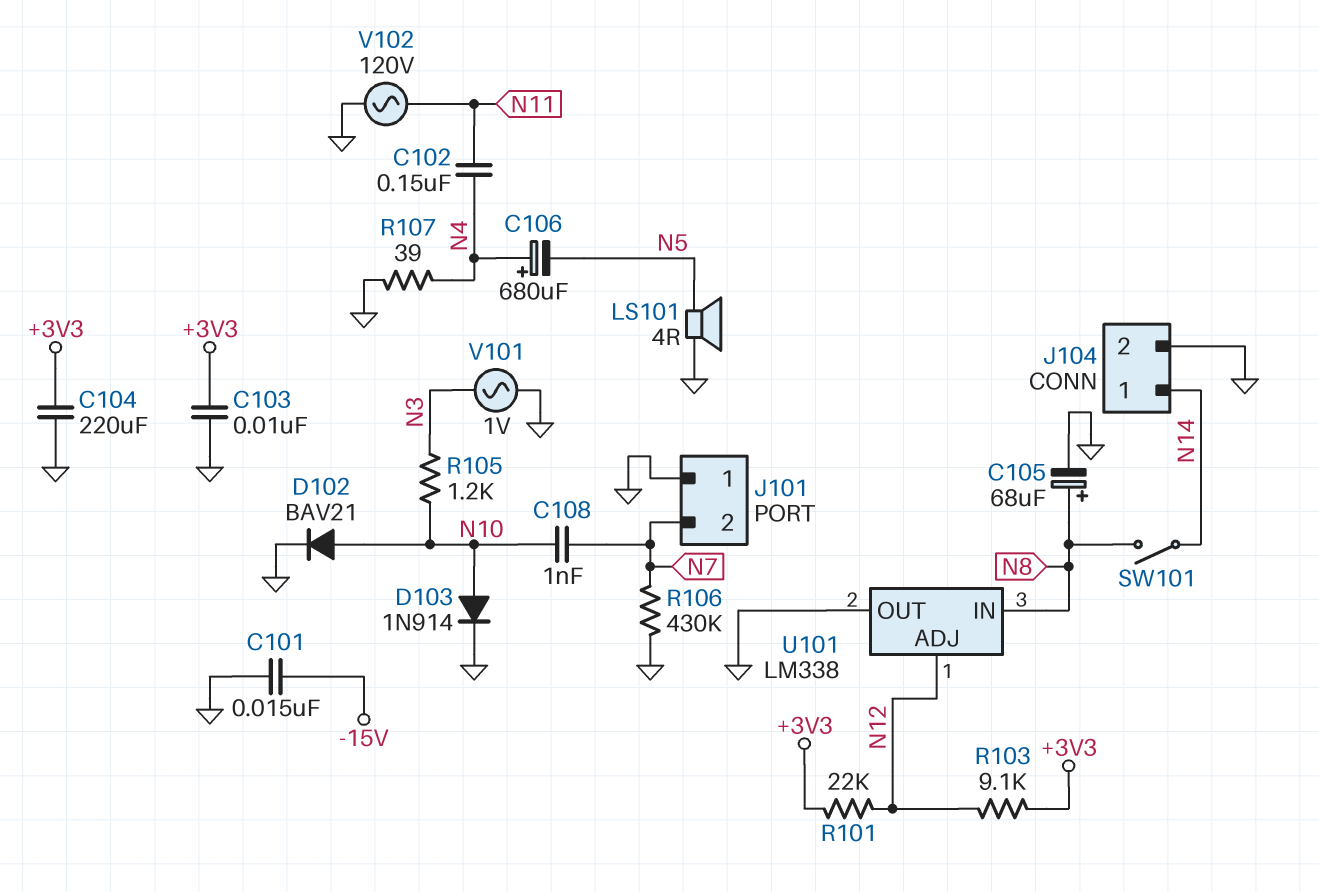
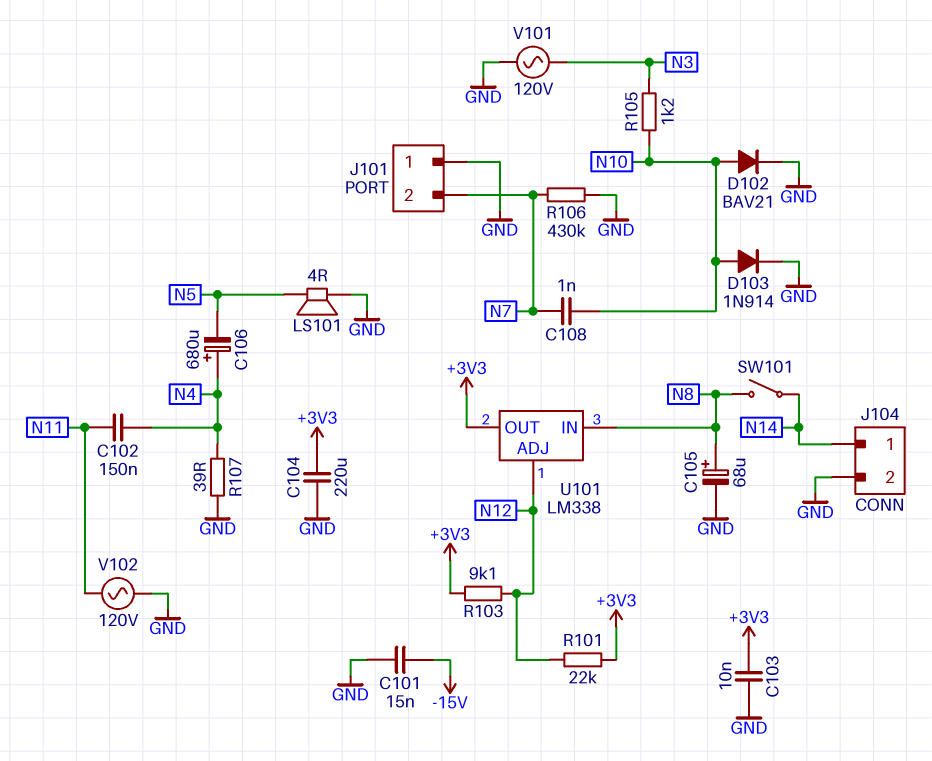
U101 pin OUT: GND -> +3V3
V101: AC 1V (GND, N3) -> AC 120V (GND, N3)

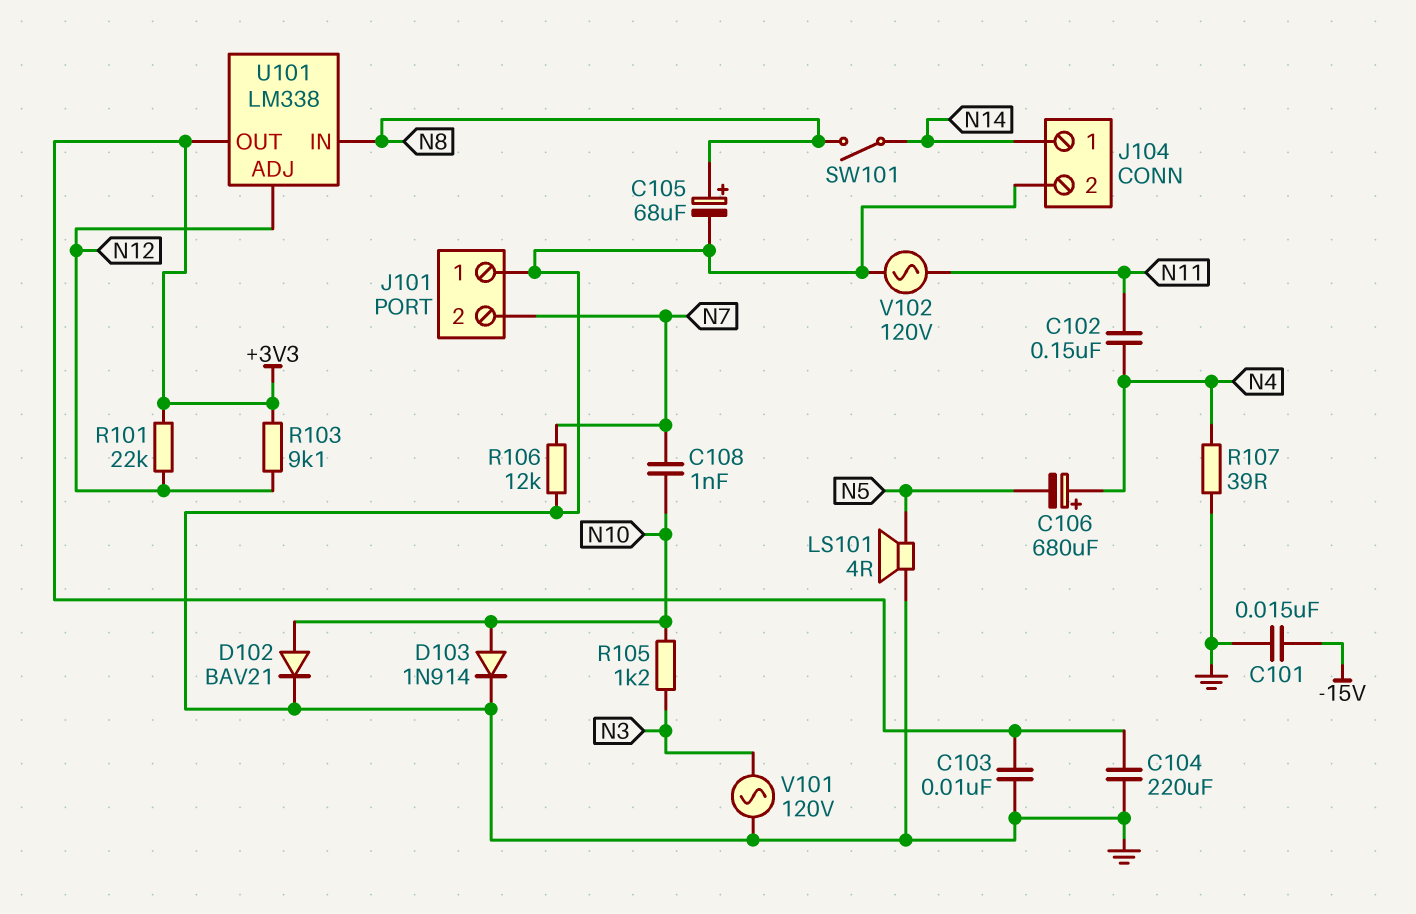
R106: 430k (GND, N7) -> 12k (GND, N7)

